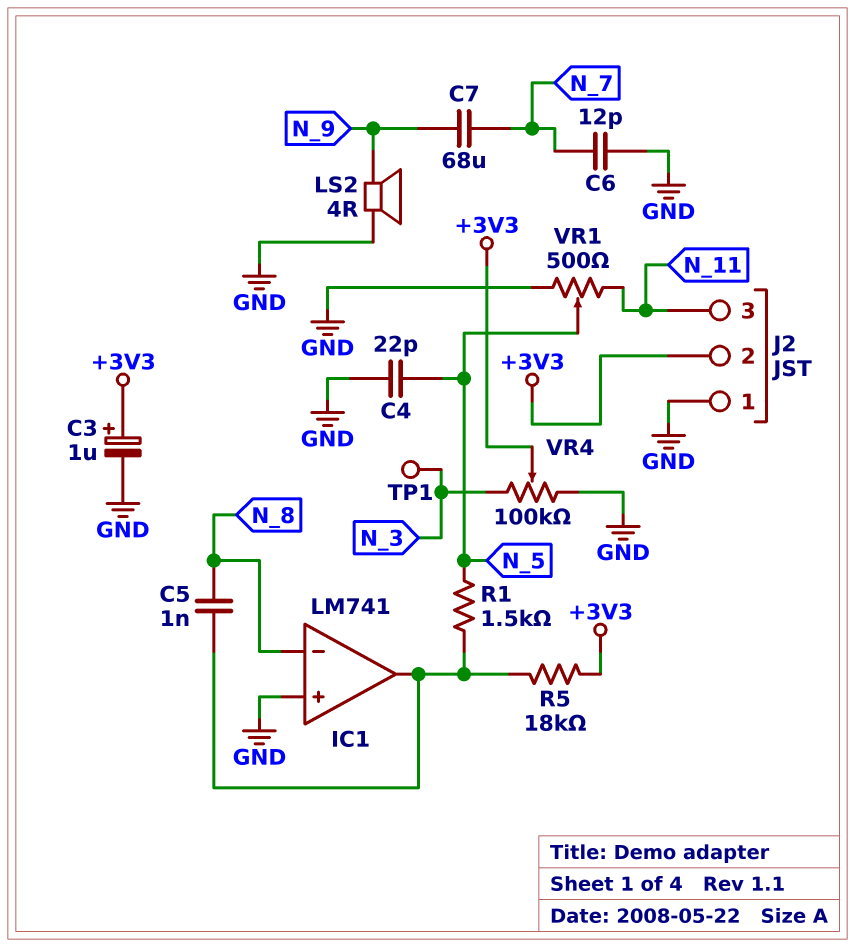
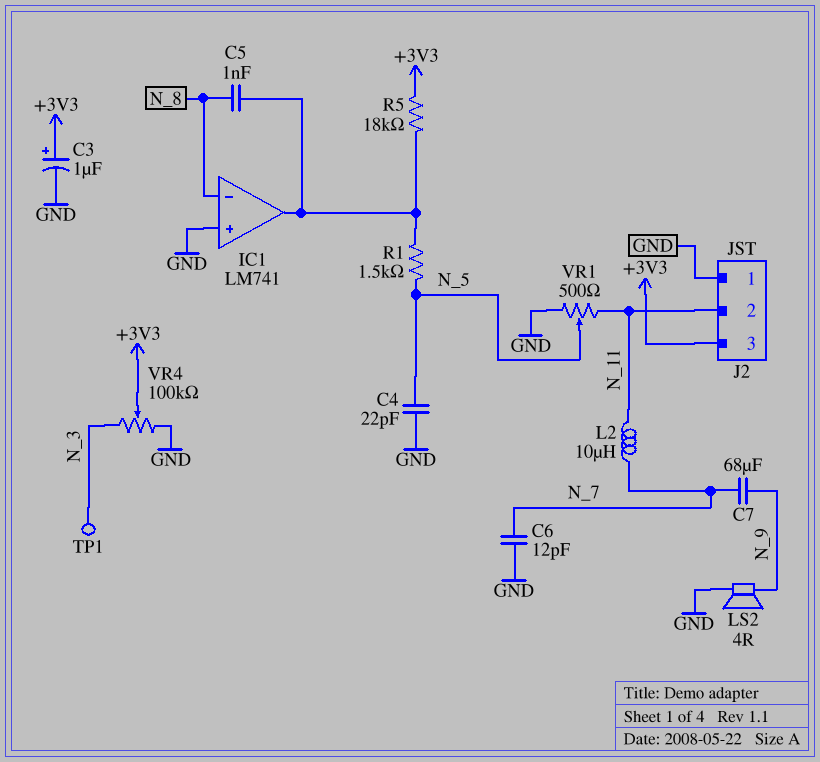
J2 pin 2: +3V3 -> N_11
J2 pin 3: N_11 -> +3V3
L2: none -> 10uH (N_7, N_11)

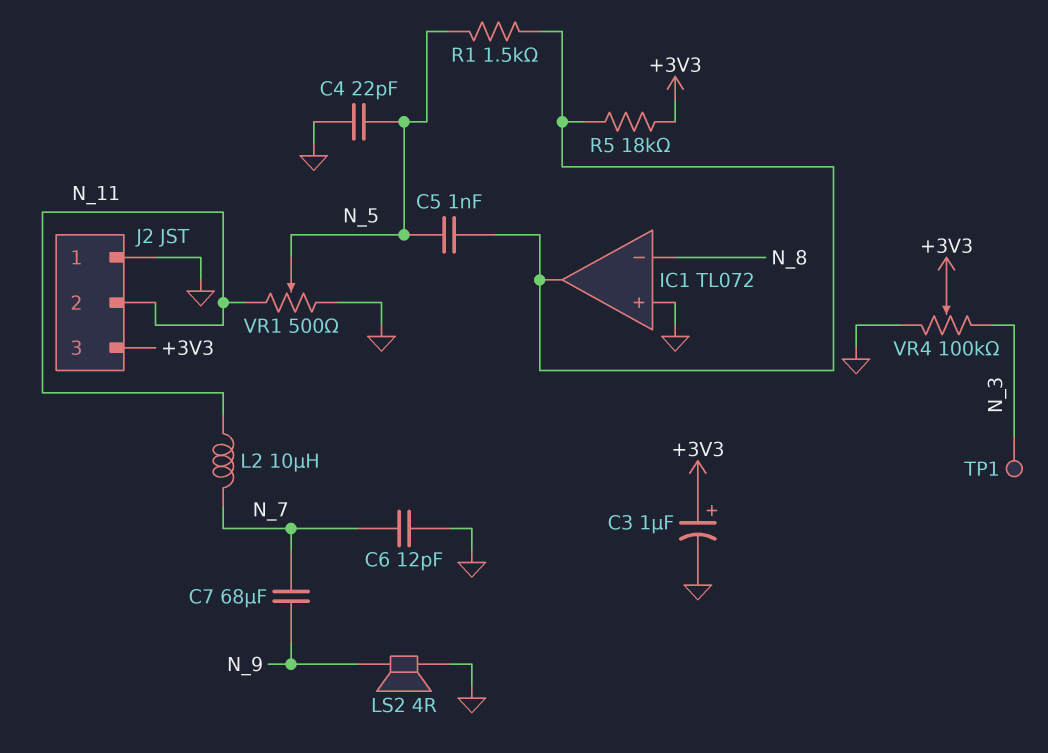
C5: 1nF (IC1/out, N_8) -> 1nF (IC1/out, N_5)
IC1: LM741 -> TL072

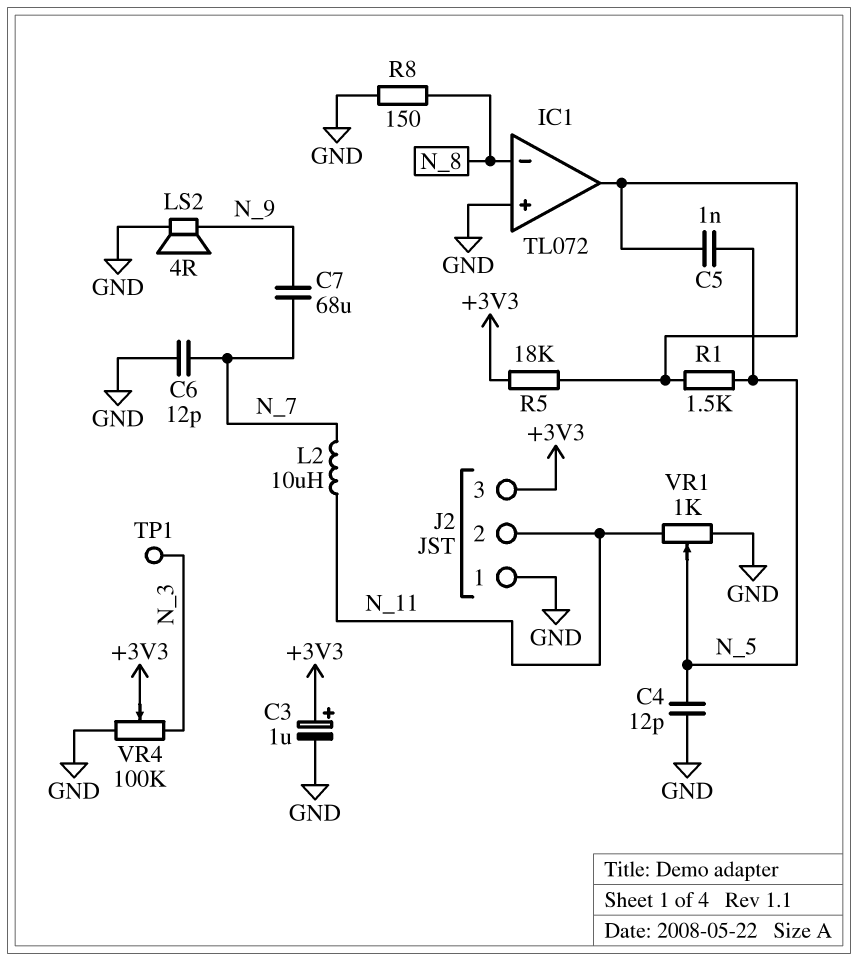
C4: 22pF (GND, N_5) -> 12pF (GND, N_5)
R8: none -> 150 (GND, N_8)
VR1: 500 (GND, N_11, wiper N_5) -> 1k (GND, N_11, wiper N_5)

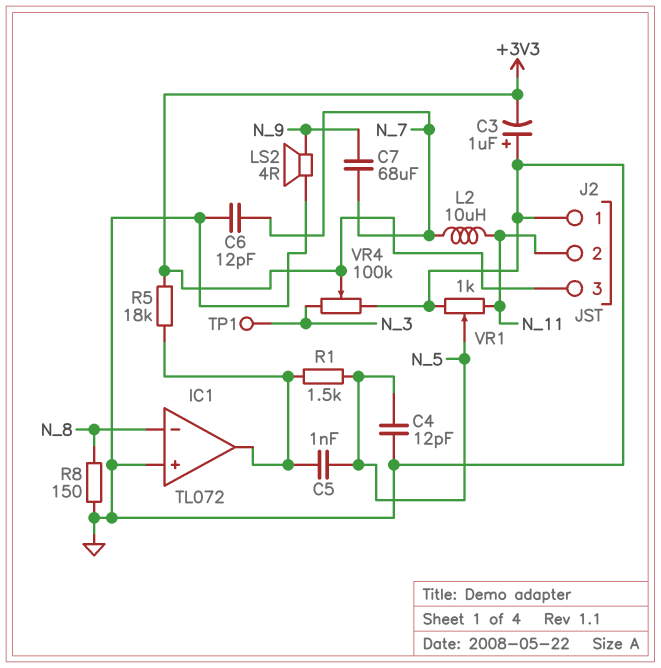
C3: 1uF (plus +3V3, minus GND) -> 1uF (plus GND, minus +3V3)

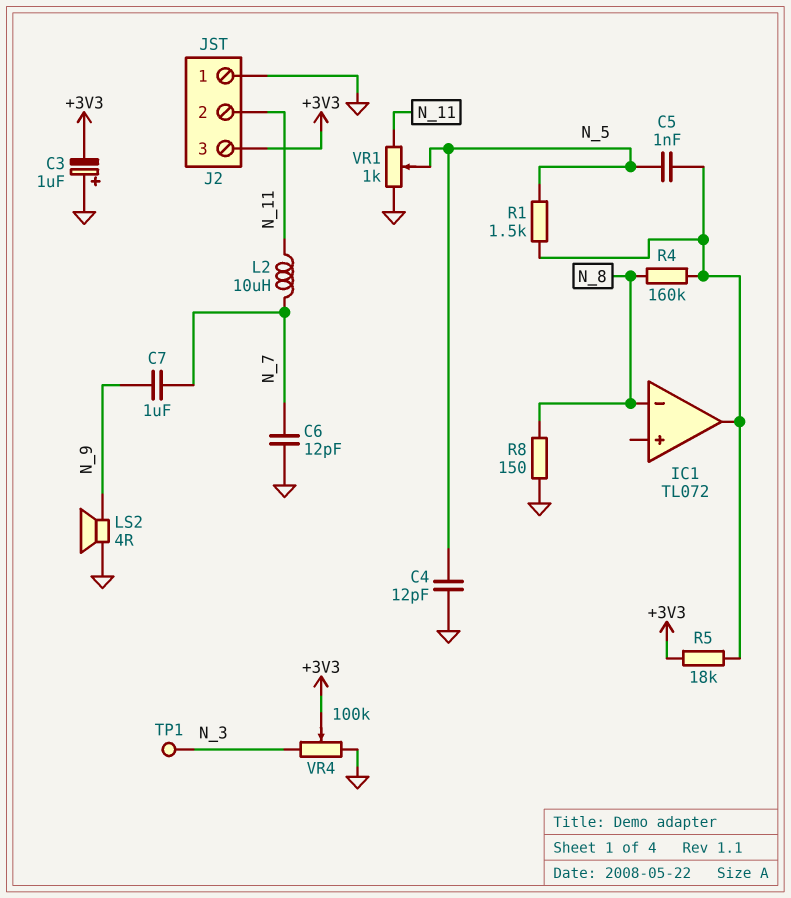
C7: 68uF (N_7, N_9) -> 1uF (N_7, N_9)
IC1 pin in+: GND -> none
R4: none -> 160k (IC1/out, N_8)

